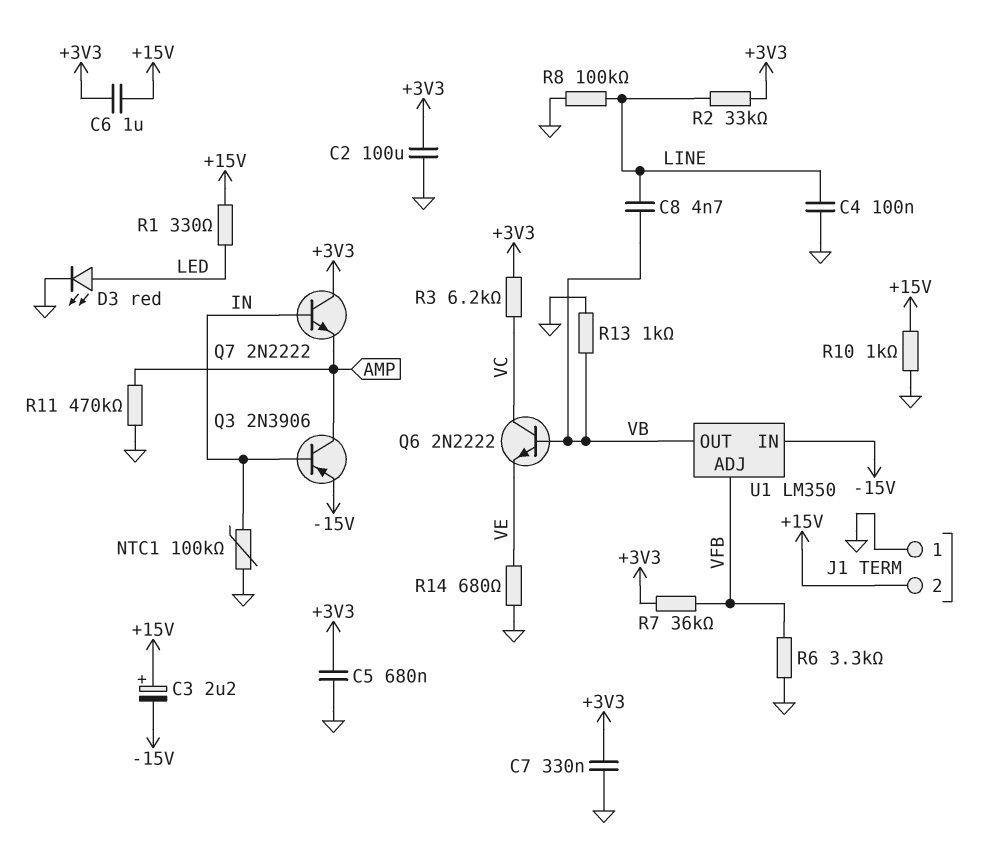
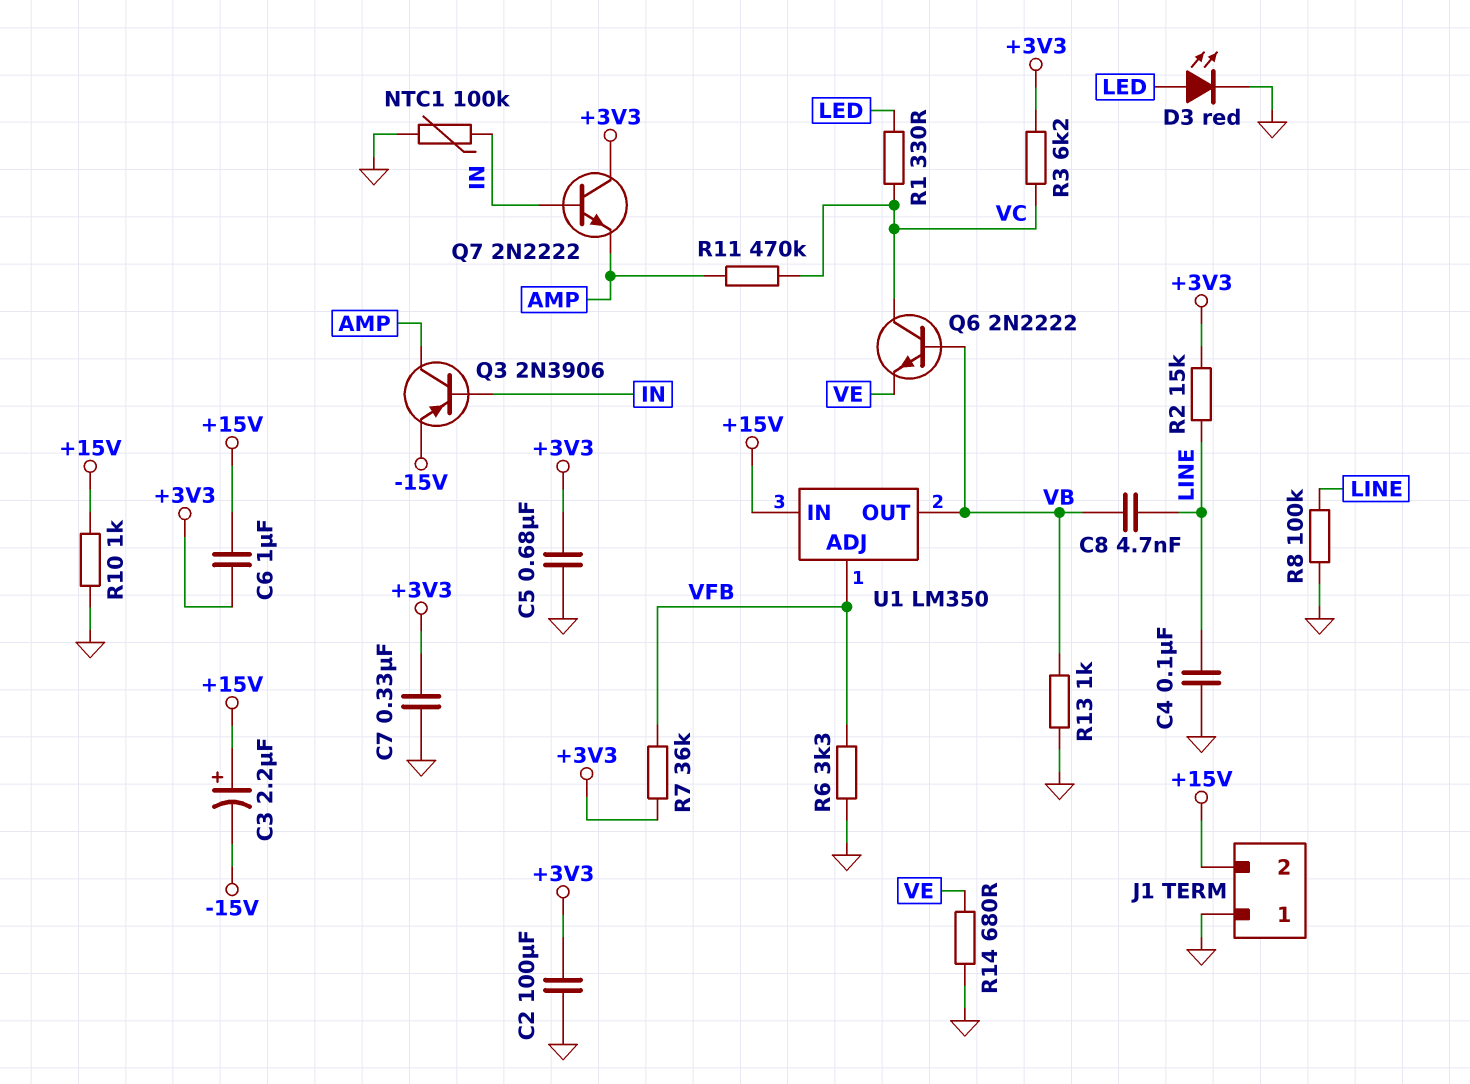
R1: 330 (+15V, LED) -> 330 (LED, VC)
R2: 33k (+3V3, LINE) -> 15k (+3V3, LINE)
R11: 470k (AMP, GND) -> 470k (AMP, VC)
U1 pin IN: -15V -> +15V

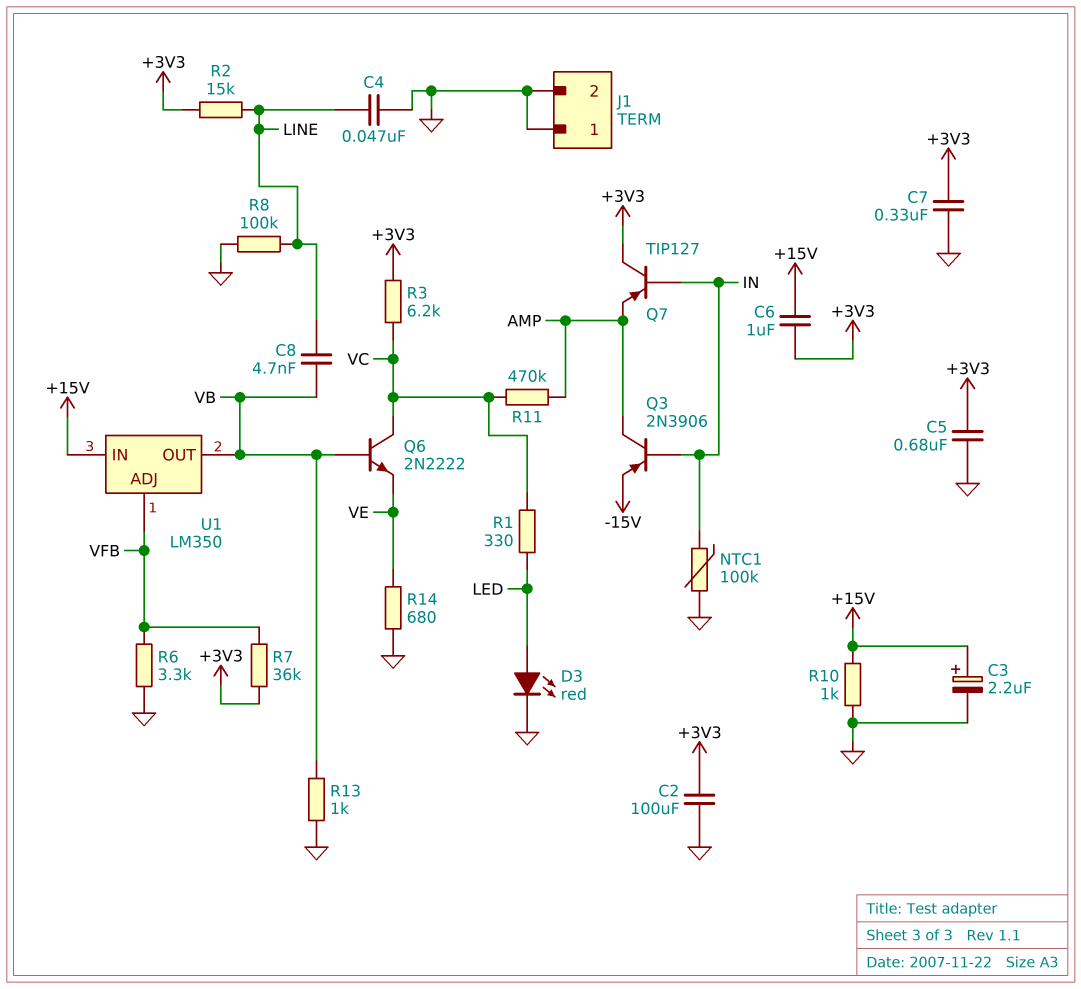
C3: 2.2uF (plus +15V, minus -15V) -> 2.2uF (plus +15V, minus GND)
C4: 100nF (GND, LINE) -> 47nF (GND, LINE)
J1 pin 2: +15V -> GND
Q7: NPN 2N2222 (B IN, C +3V3, E AMP) -> PNP TIP127 (B IN, C +3V3, E AMP)

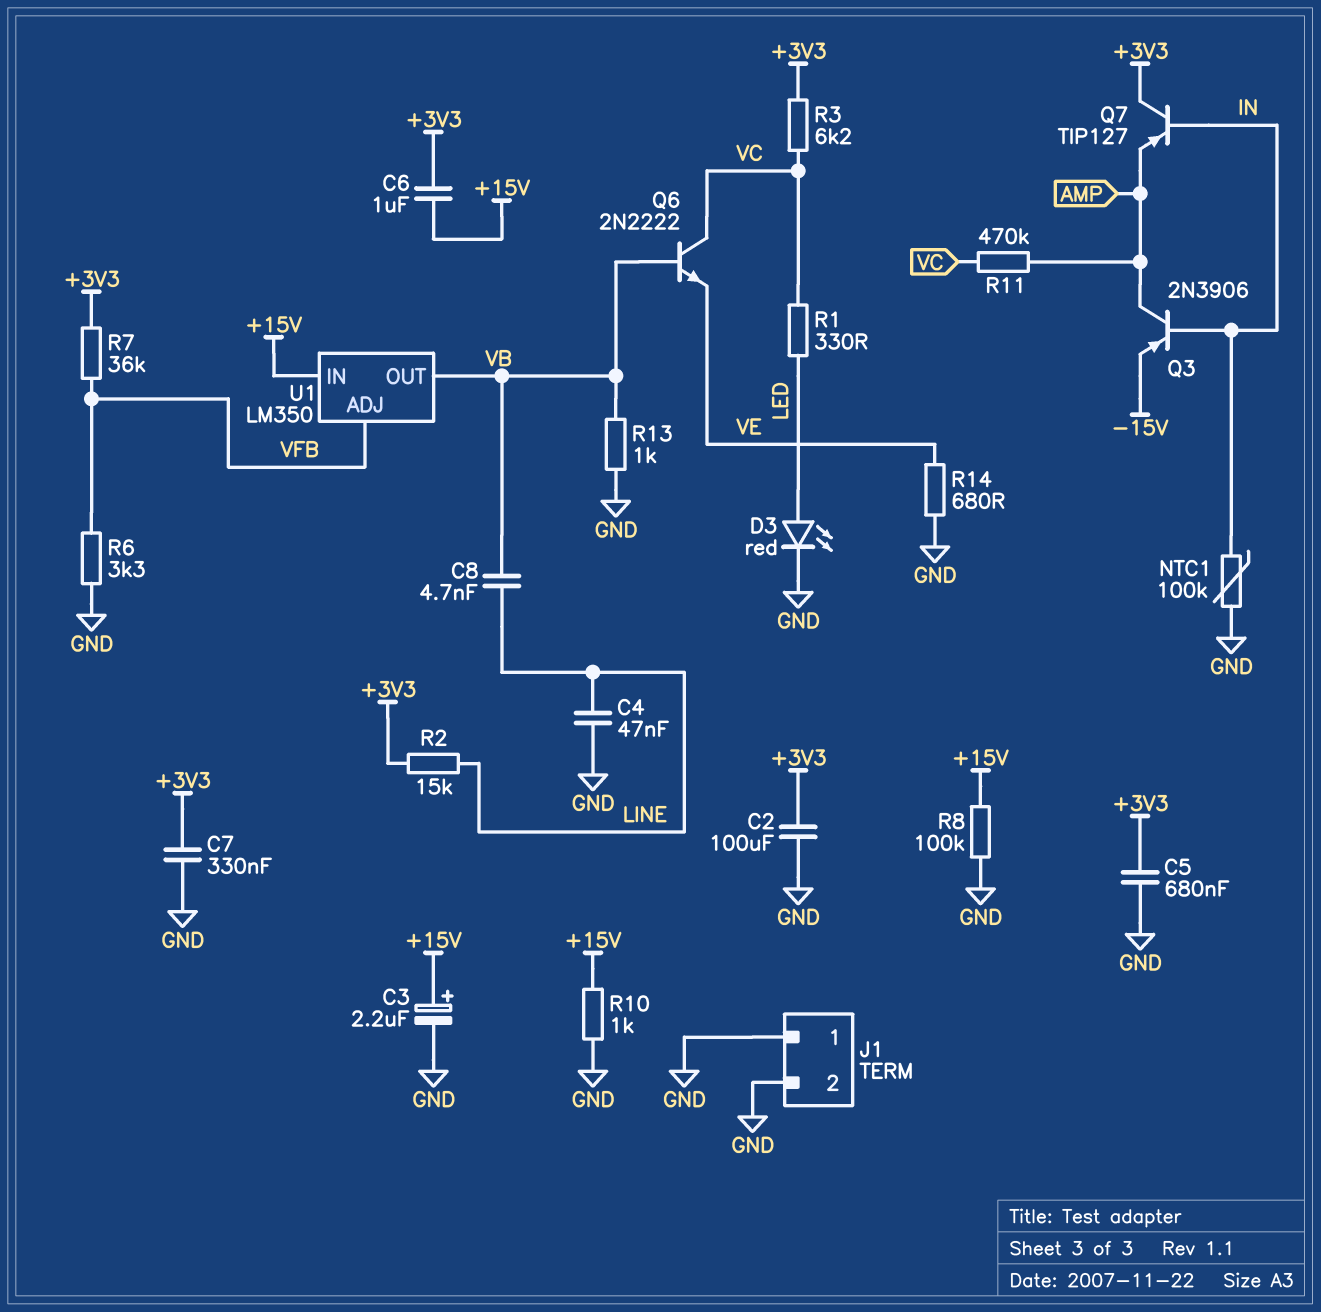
R8: 100k (GND, LINE) -> 100k (+15V, GND)

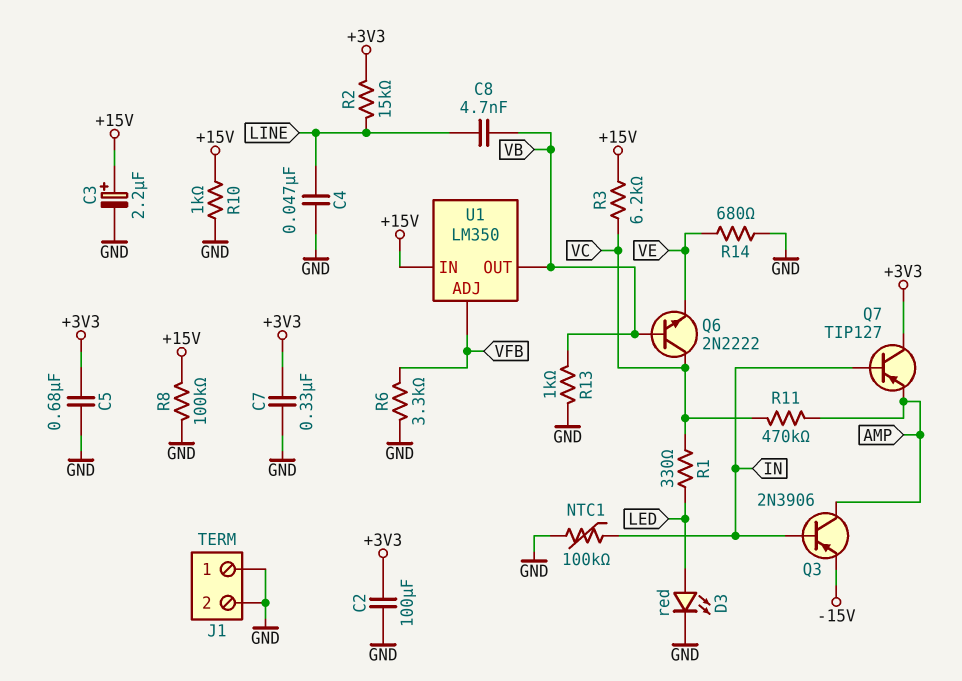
C6: 1uF (+3V3, +15V) -> none
R3: 6.2k (+3V3, VC) -> 6.2k (+15V, VC)
R7: 36k (+3V3, VFB) -> none

